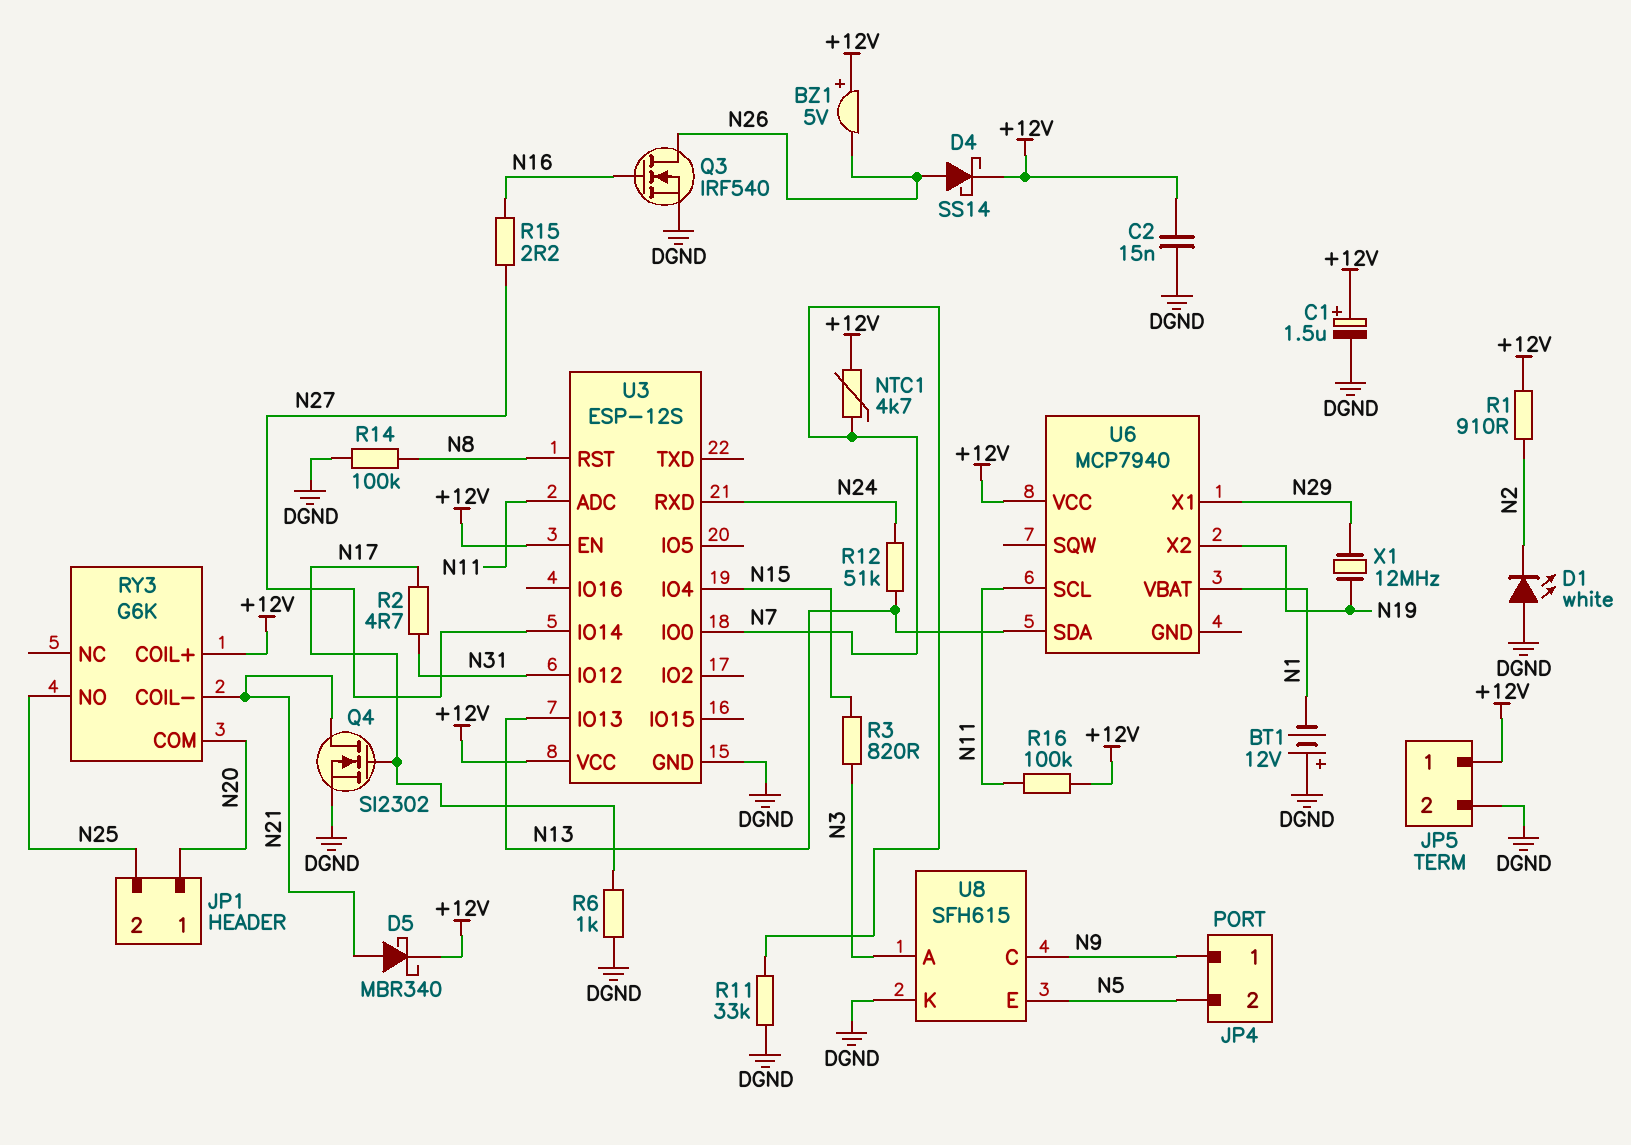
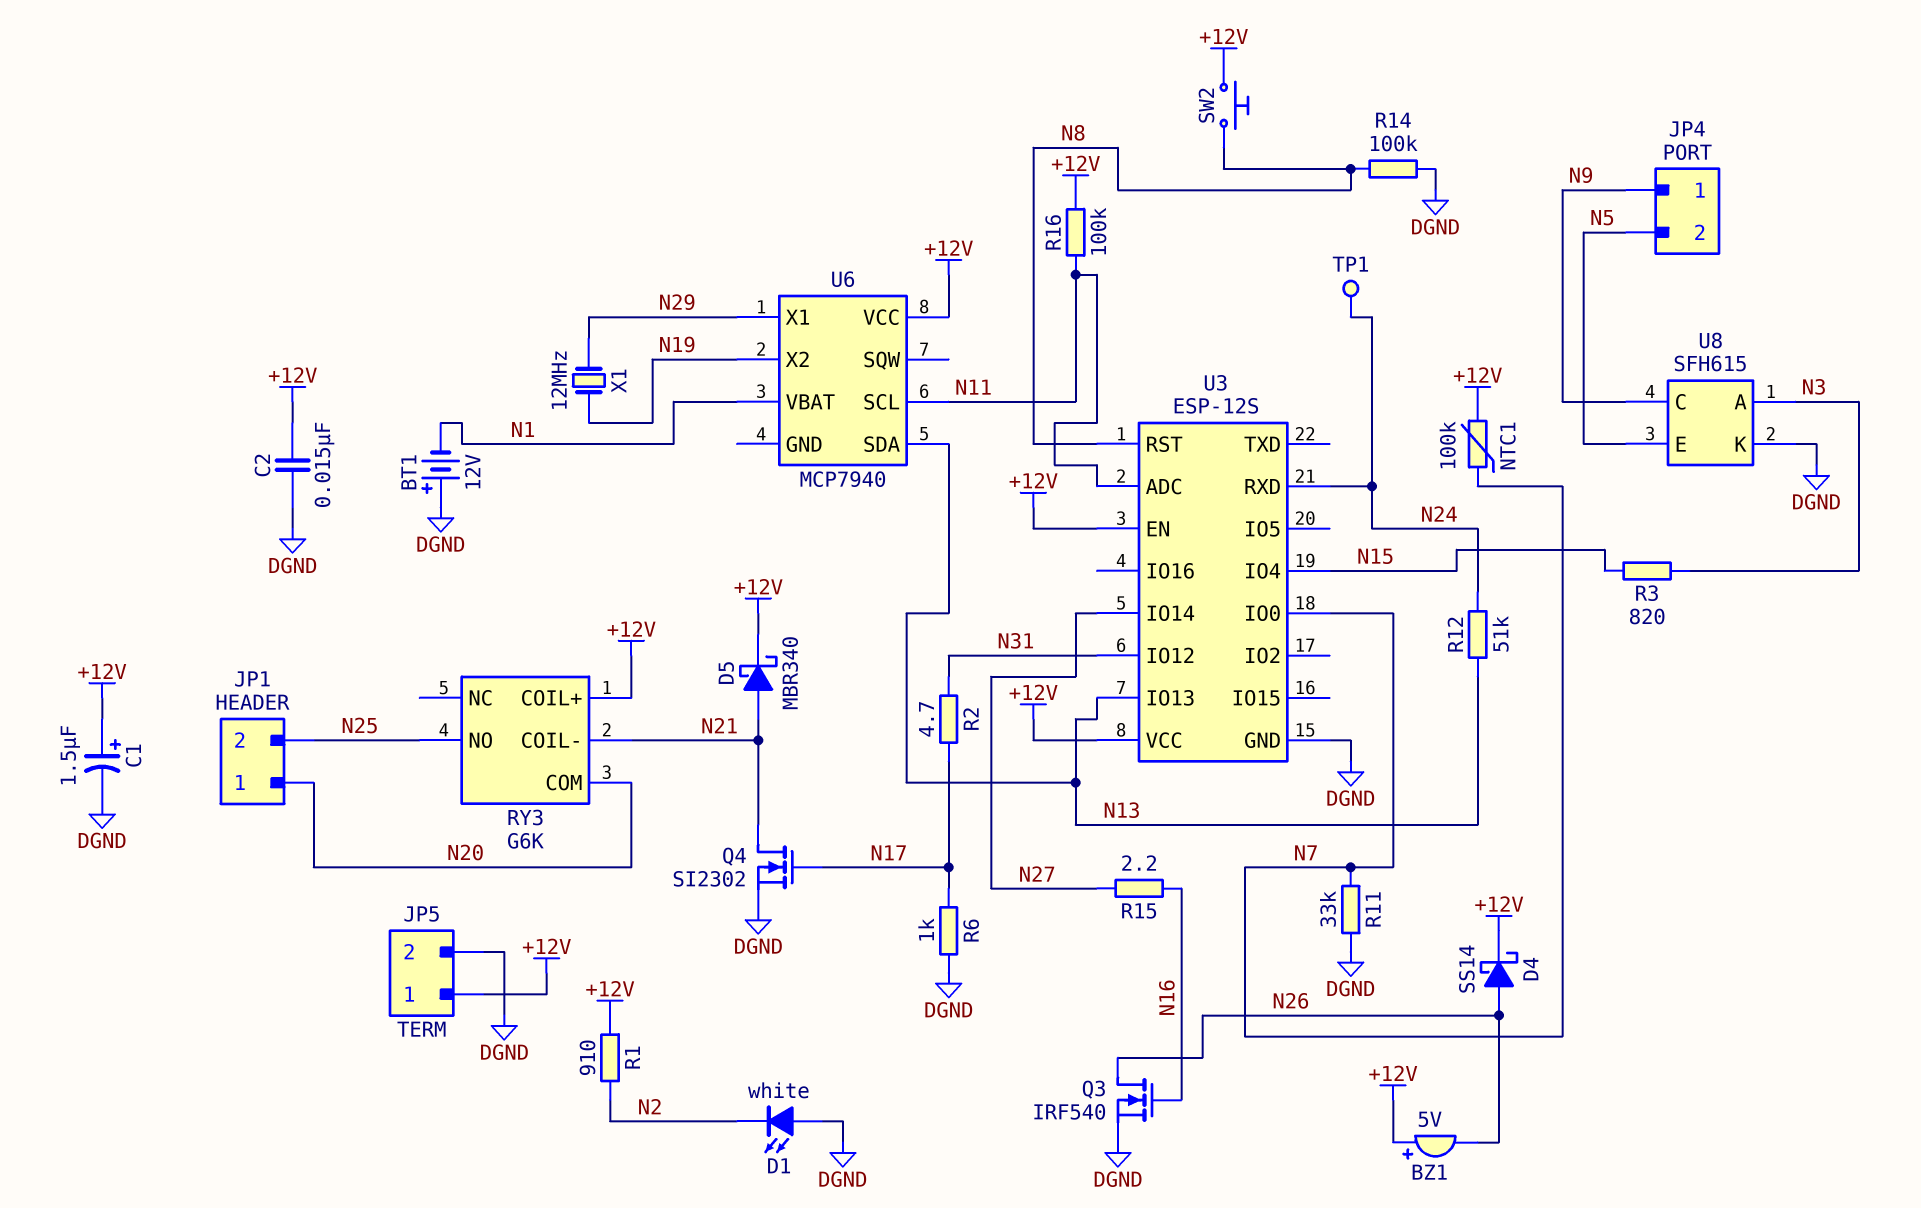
NTC1: 4.7k (+12V, N7) -> 100k (+12V, N7)
SW2: none -> button (+12V, N8)
TP1: none -> test point (N24)

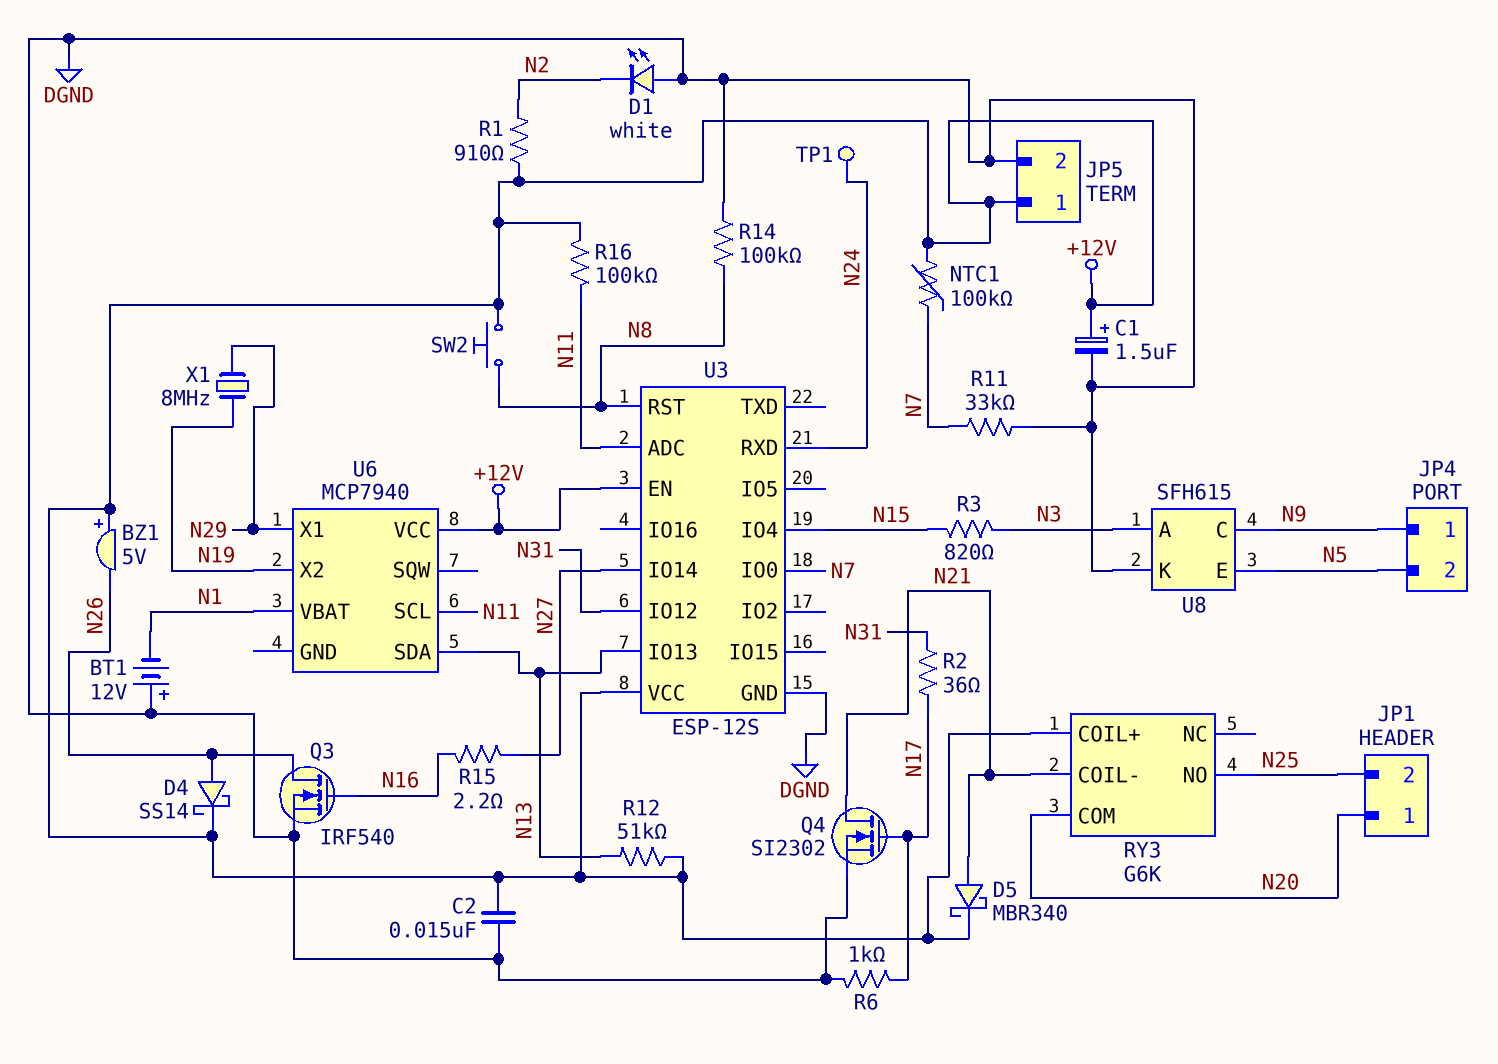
R2: 4.7 (N17, N31) -> 36 (N17, N31)
R12: 51k (N13, N24) -> 51k (+12V, N13)
X1: 12MHz (N19, N29) -> 8MHz (N19, N29)

